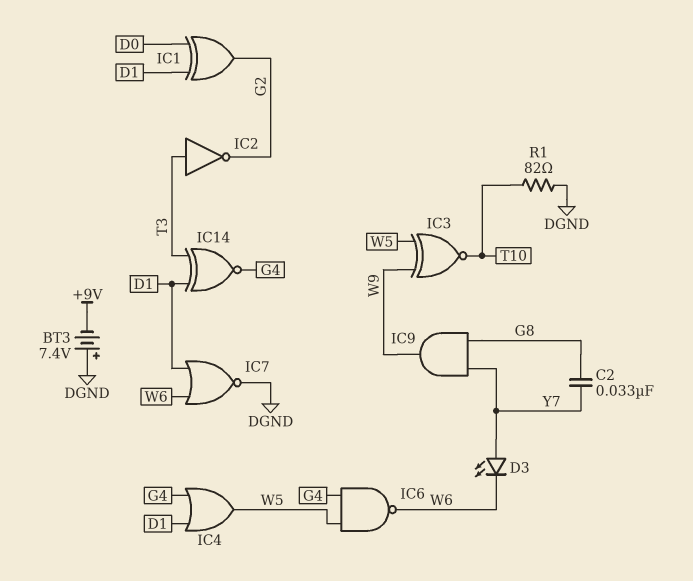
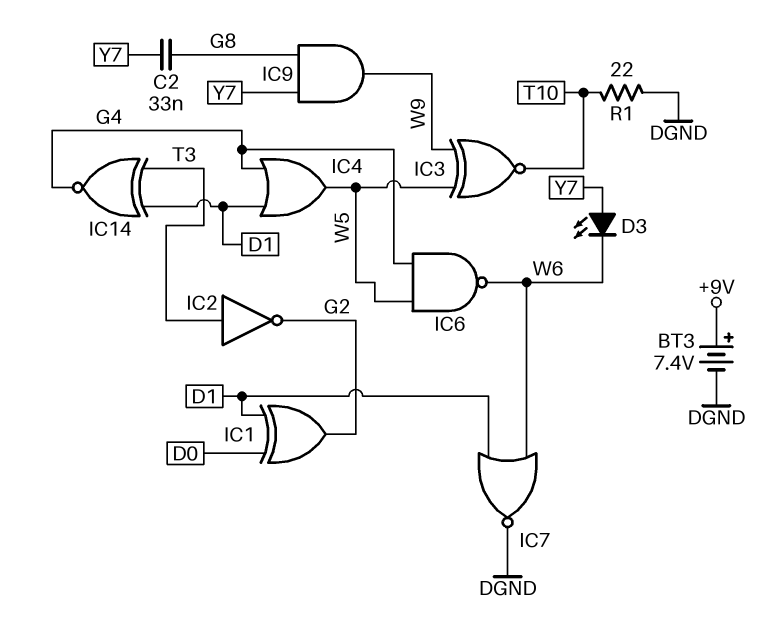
BT3: 7.4V (plus DGND, minus +9V) -> 7.4V (plus +9V, minus DGND)
R1: 82 (DGND, T10) -> 22 (DGND, T10)

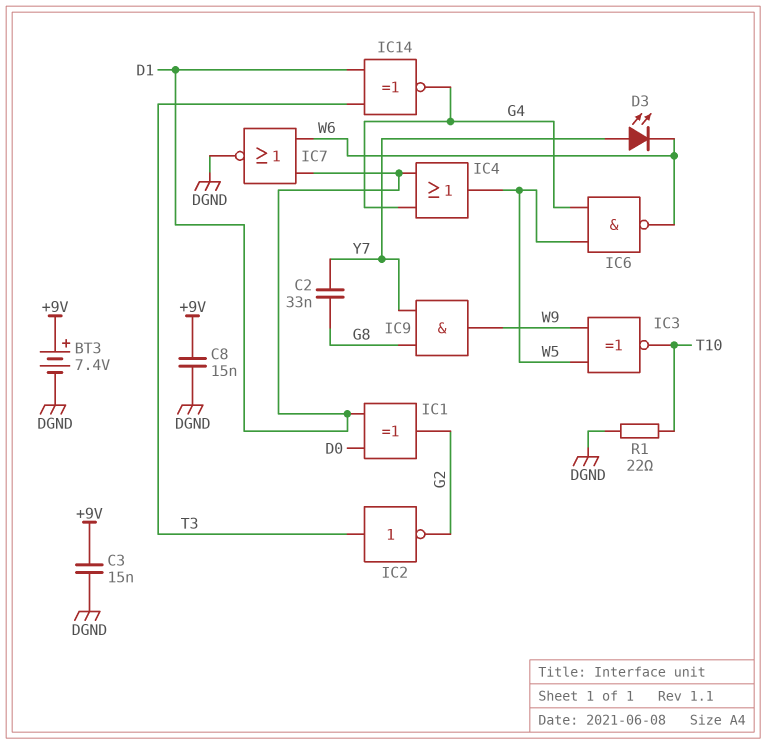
C3: none -> 15nF (+9V, DGND)
C8: none -> 15nF (+9V, DGND)

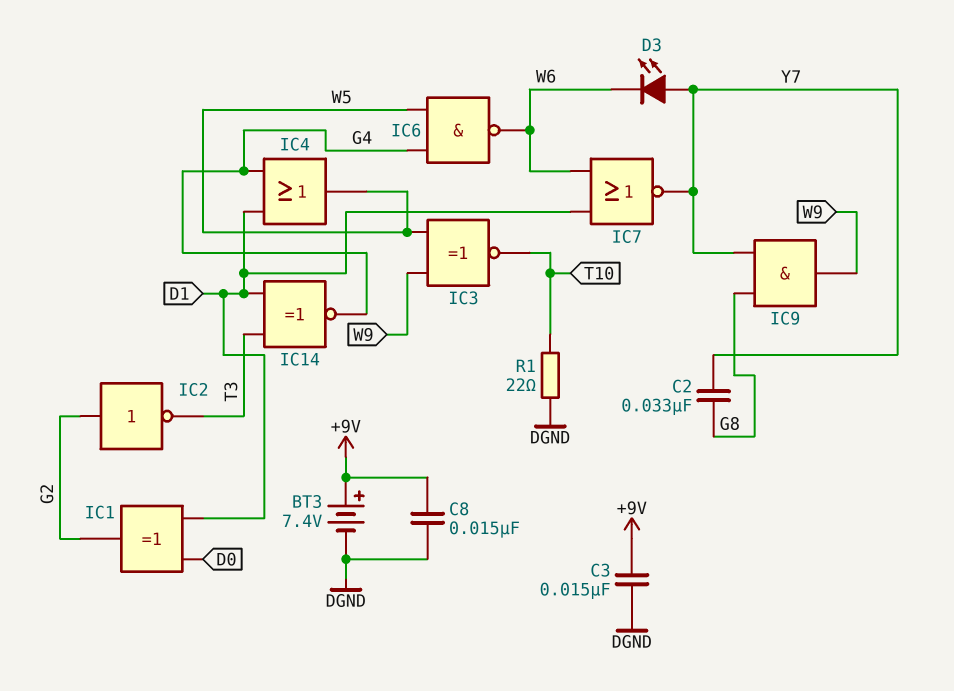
IC2: NOT (in T3, out G2) -> NOT (in G2, out T3)
IC7: NOR (in D1, in W6, out DGND) -> NOR (in D1, in W6, out Y7)

